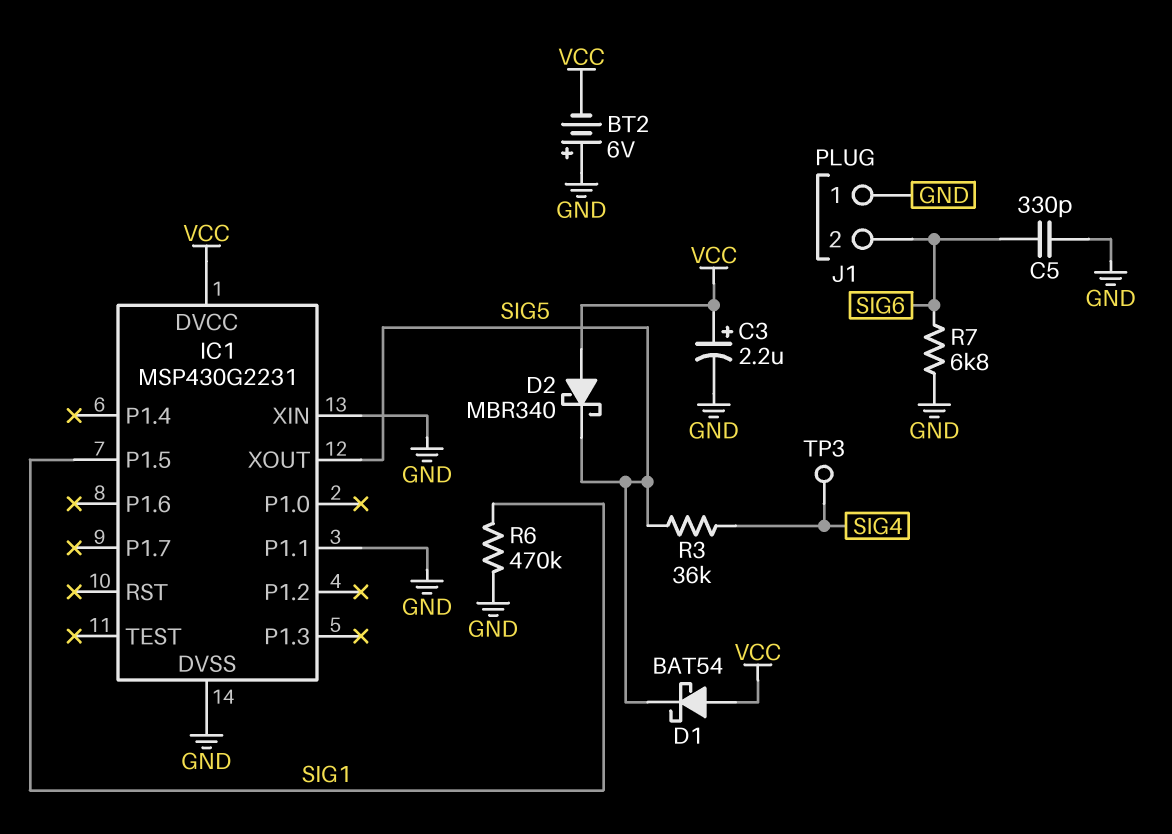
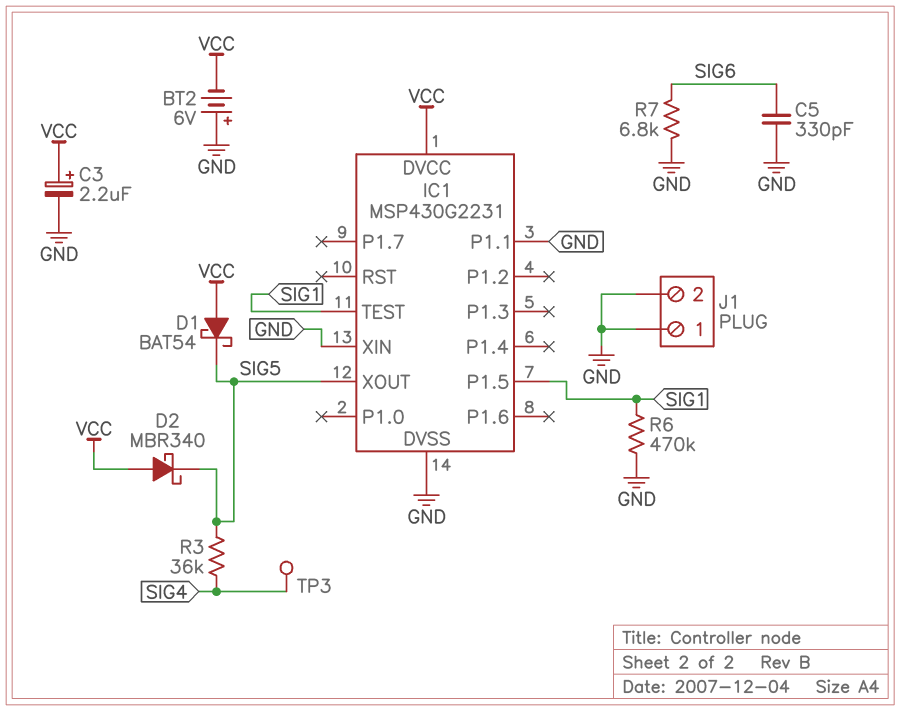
IC1 pin TEST: none -> SIG1
J1 pin 2: SIG6 -> GND

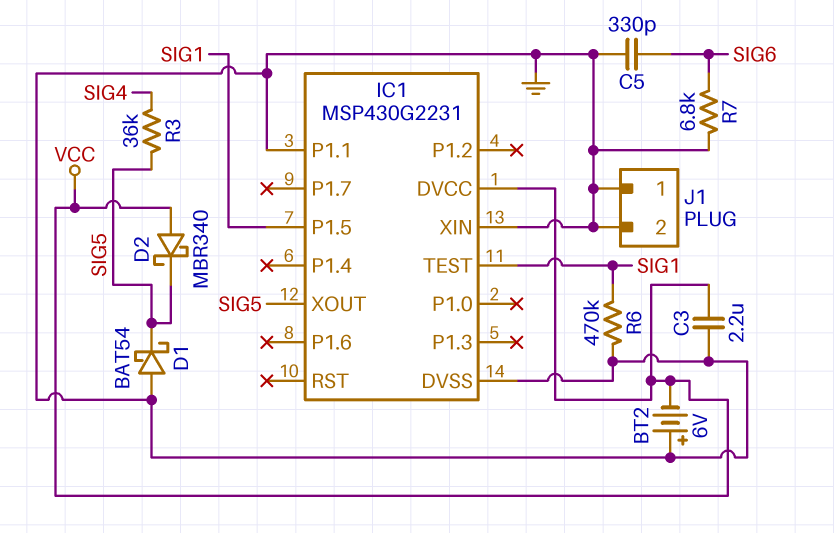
C3: 2.2uF (plus VCC, minus GND) -> 2.2uF (GND, VCC)
D1: schottky BAT54 (A VCC, K SIG5) -> schottky BAT54 (A GND, K SIG5)
TP3: test point (SIG4) -> none

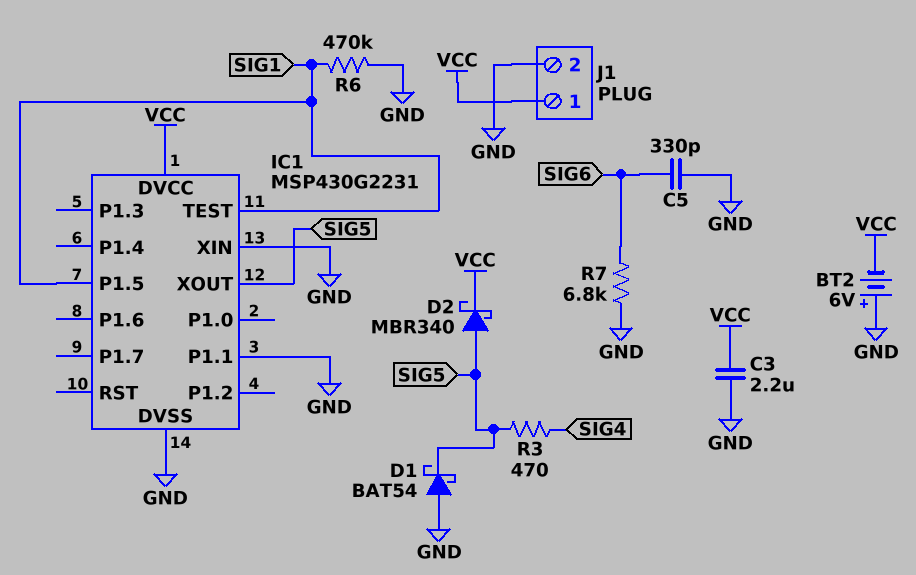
D2: schottky MBR340 (A VCC, K SIG5) -> schottky MBR340 (A SIG5, K VCC)
J1 pin 1: GND -> VCC
R3: 36k (SIG4, SIG5) -> 470 (SIG4, SIG5)

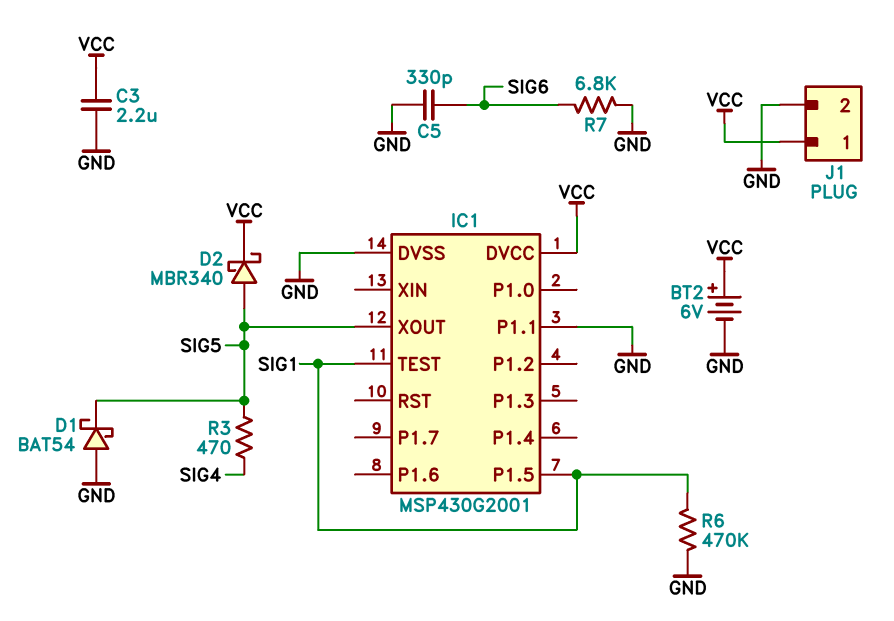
BT2: 6V (plus GND, minus VCC) -> 6V (plus VCC, minus GND)
IC1: MSP430G2231 -> MSP430G2001
IC1 pin XIN: GND -> none

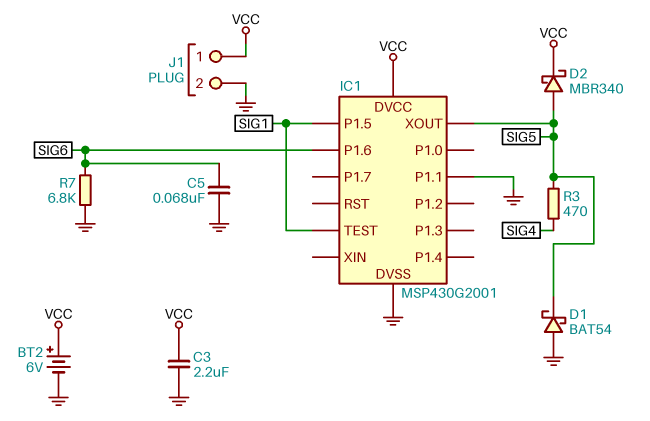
C5: 330pF (GND, SIG6) -> 68nF (GND, SIG6)
IC1 pin P1.6: none -> SIG6
R6: 470k (GND, SIG1) -> none

